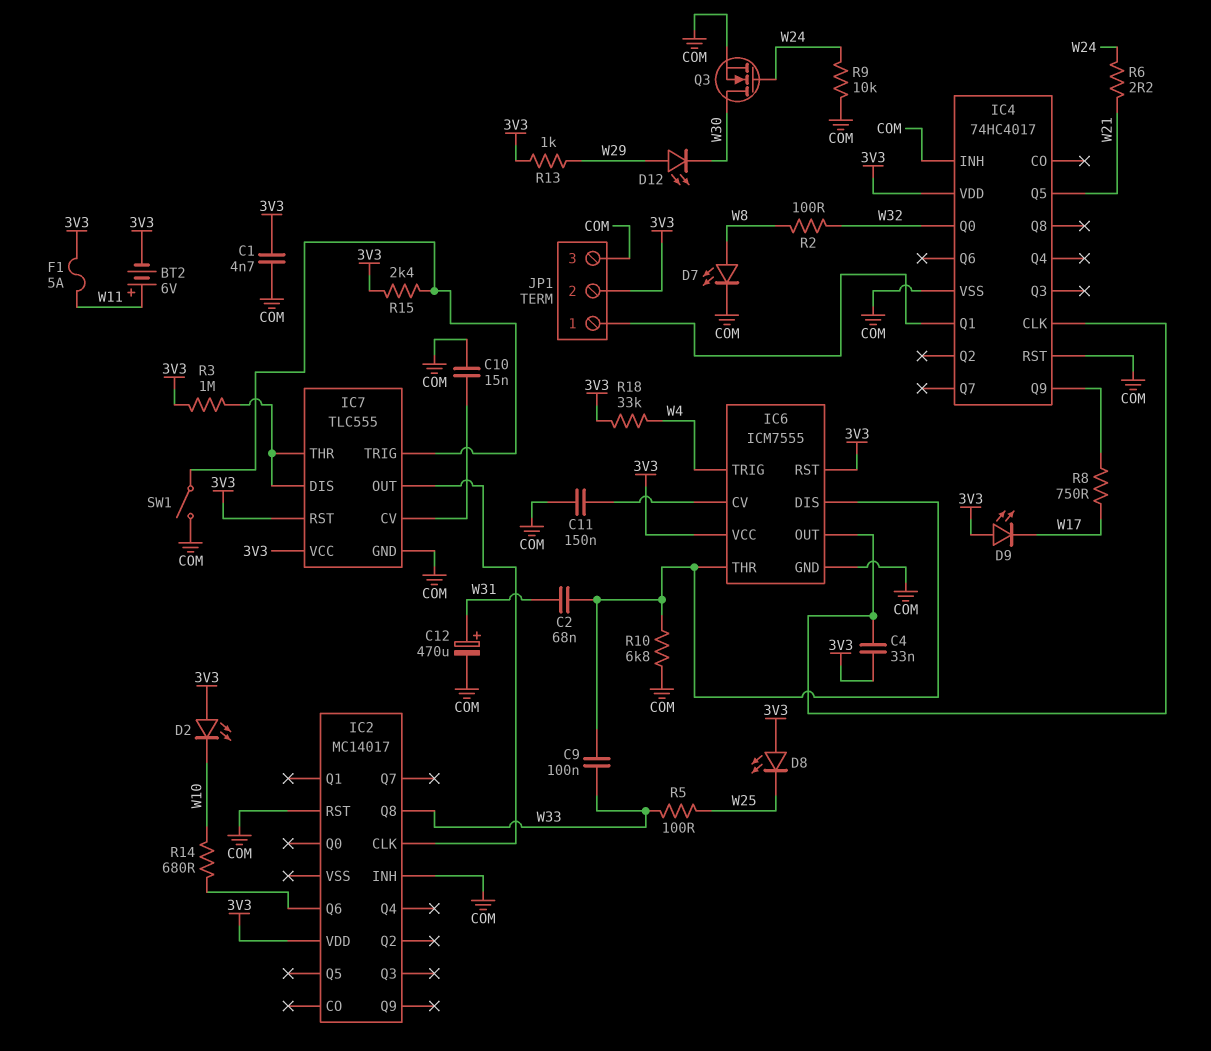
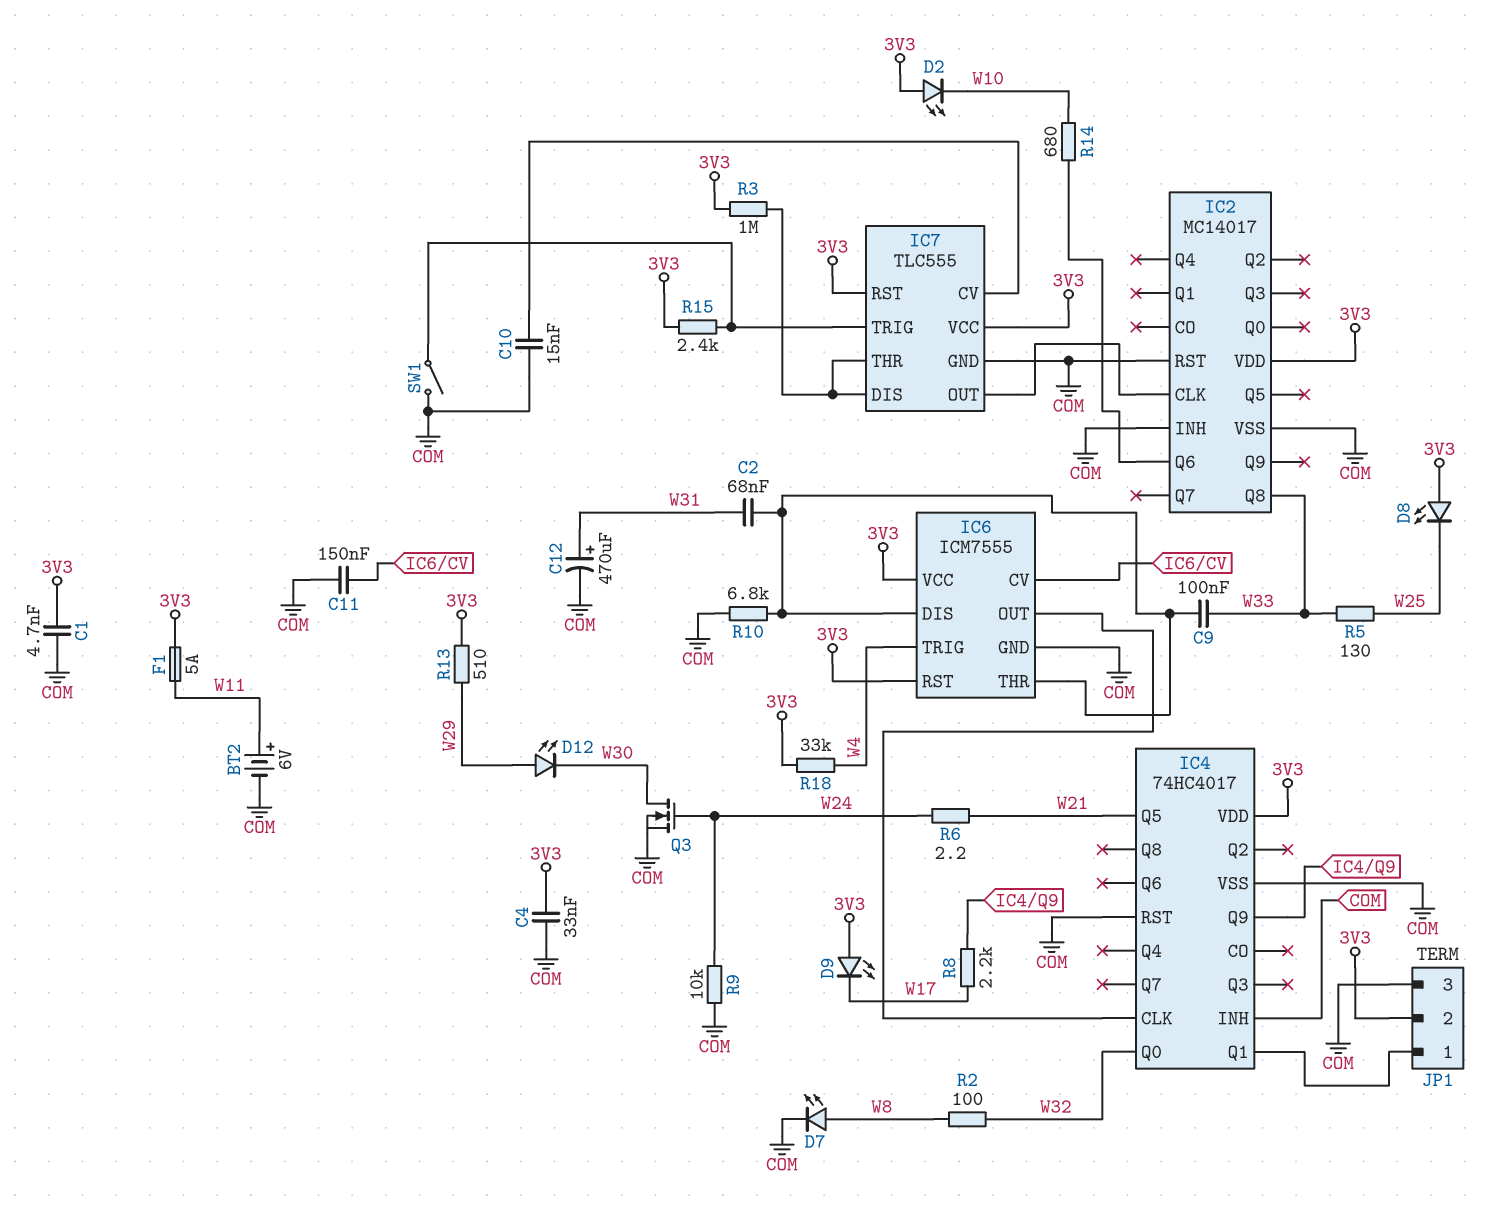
BT2: 6V (plus W11, minus 3V3) -> 6V (plus W11, minus COM)
C4: 33nF (3V3, IC4/CLK) -> 33nF (3V3, COM)
IC2 pin VSS: none -> COM
R5: 100 (W25, W33) -> 130 (W25, W33)
R8: 750 (IC4/Q9, W17) -> 2.2k (IC4/Q9, W17)
R13: 1k (3V3, W29) -> 510 (3V3, W29)

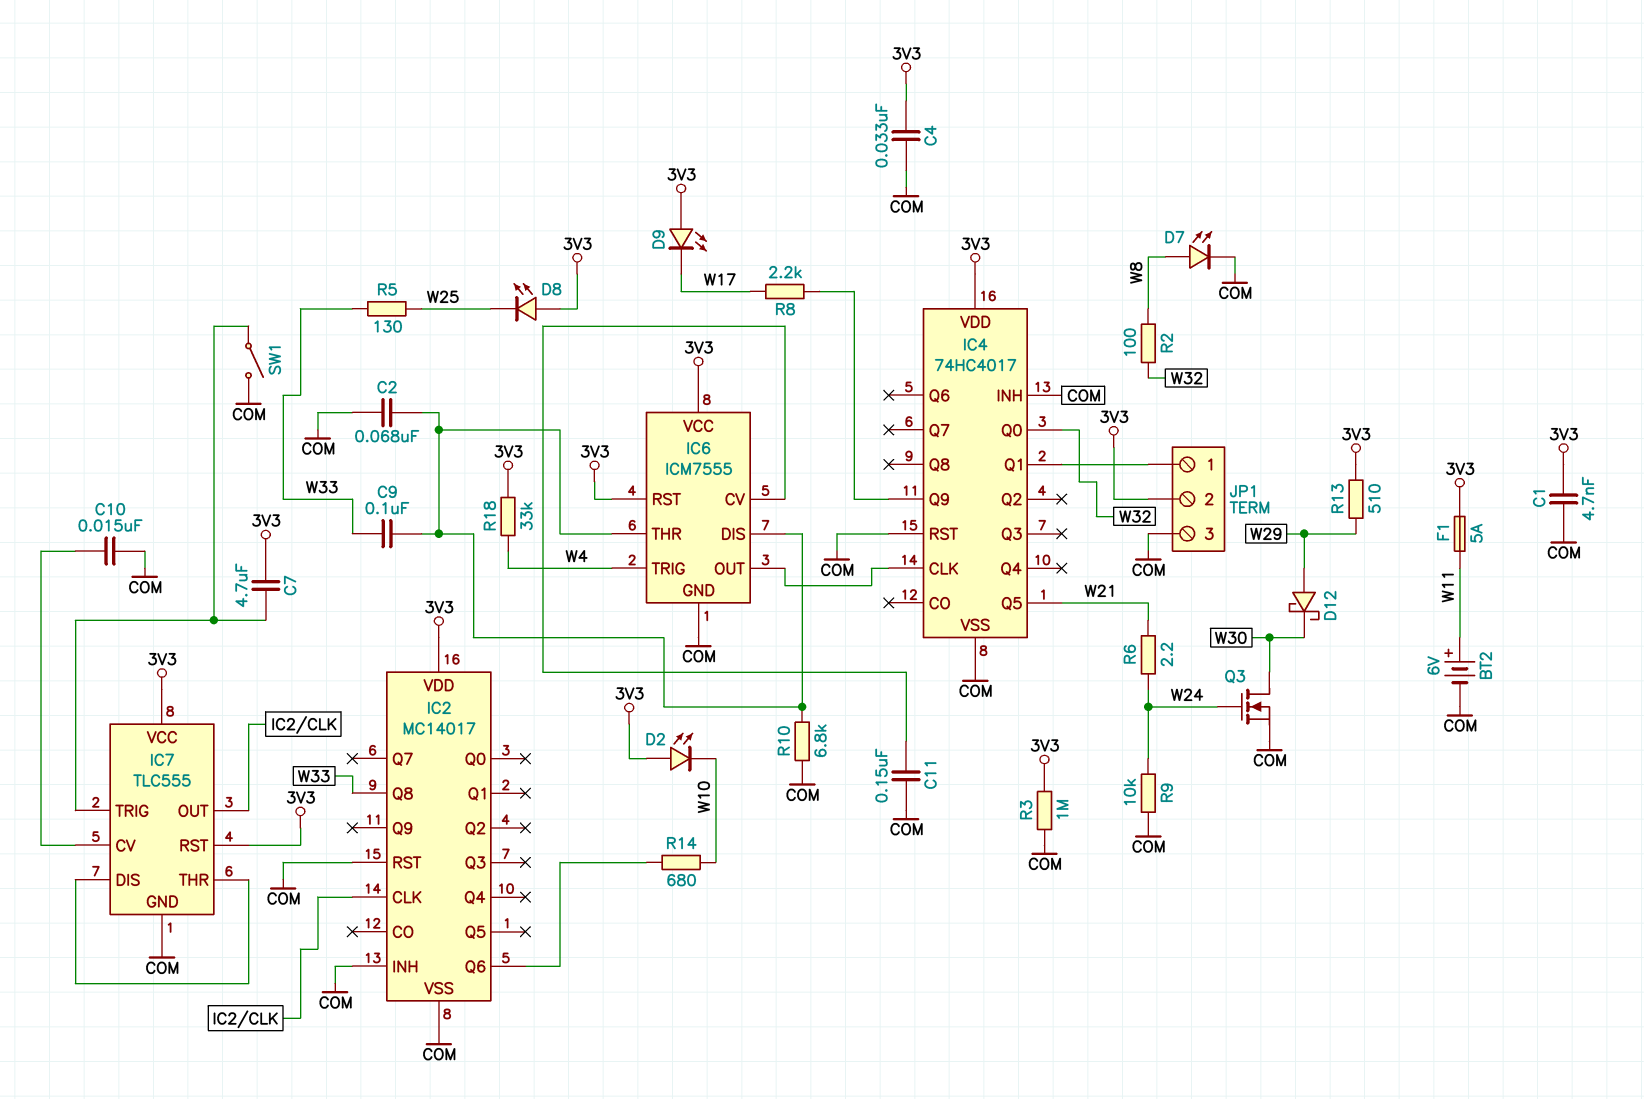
C2: 68nF (IC6/DIS, W31) -> 68nF (COM, IC6/DIS)
C7: none -> 4.7uF (3V3, IC7/TRIG)
C12: 470uF (plus W31, minus COM) -> none
D12: LED (A W29, K W30) -> schottky (A W29, K W30)
R3: 1M (3V3, IC7/DIS) -> 1M (3V3, COM)
R15: 2.4k (3V3, IC7/TRIG) -> none

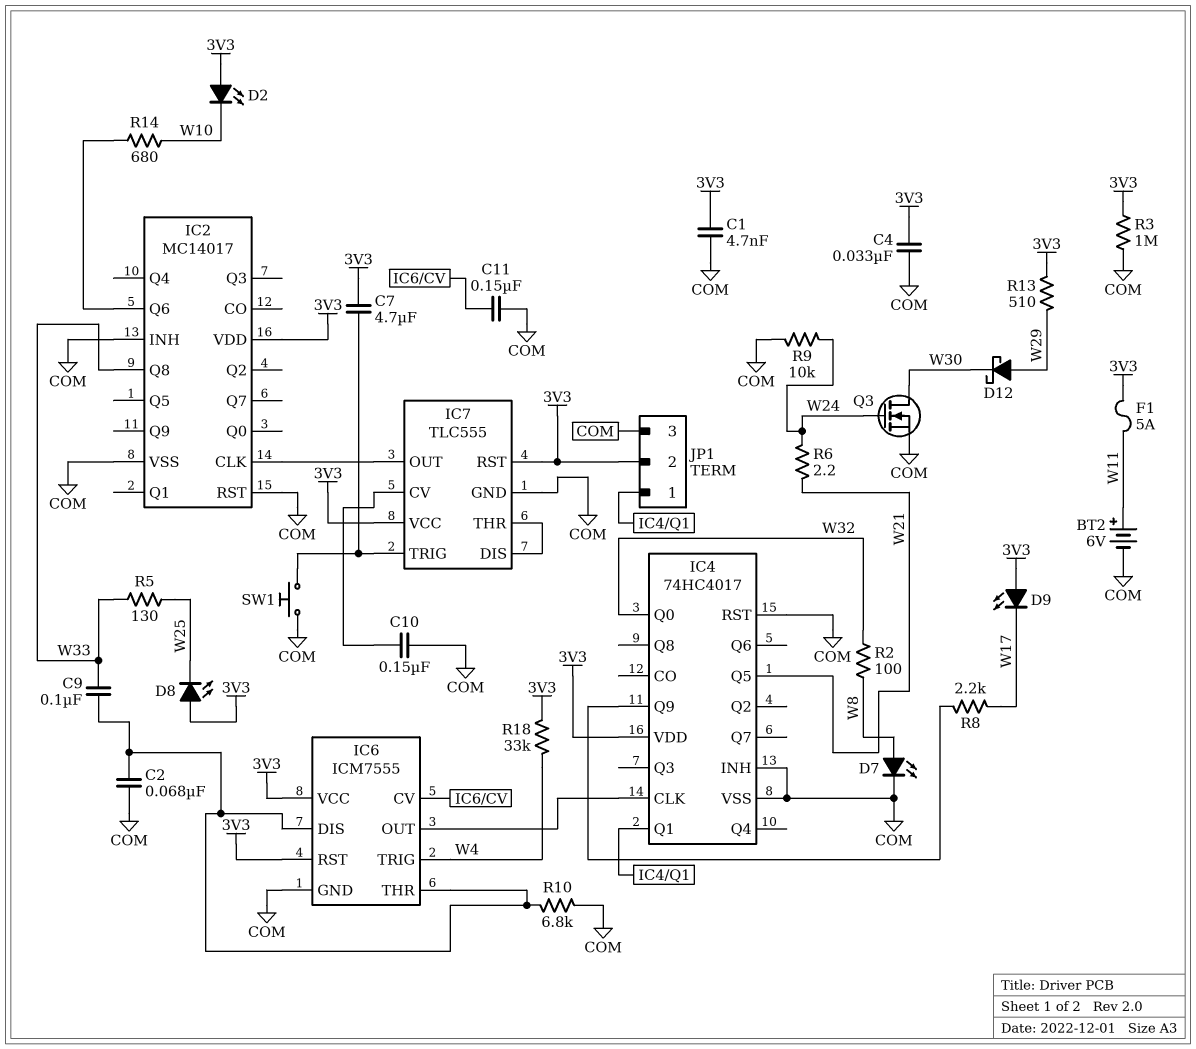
C10: 15nF (COM, IC7/CV) -> 150nF (COM, IC7/CV)
SW1: switch (COM, IC7/TRIG) -> button (COM, IC7/TRIG)

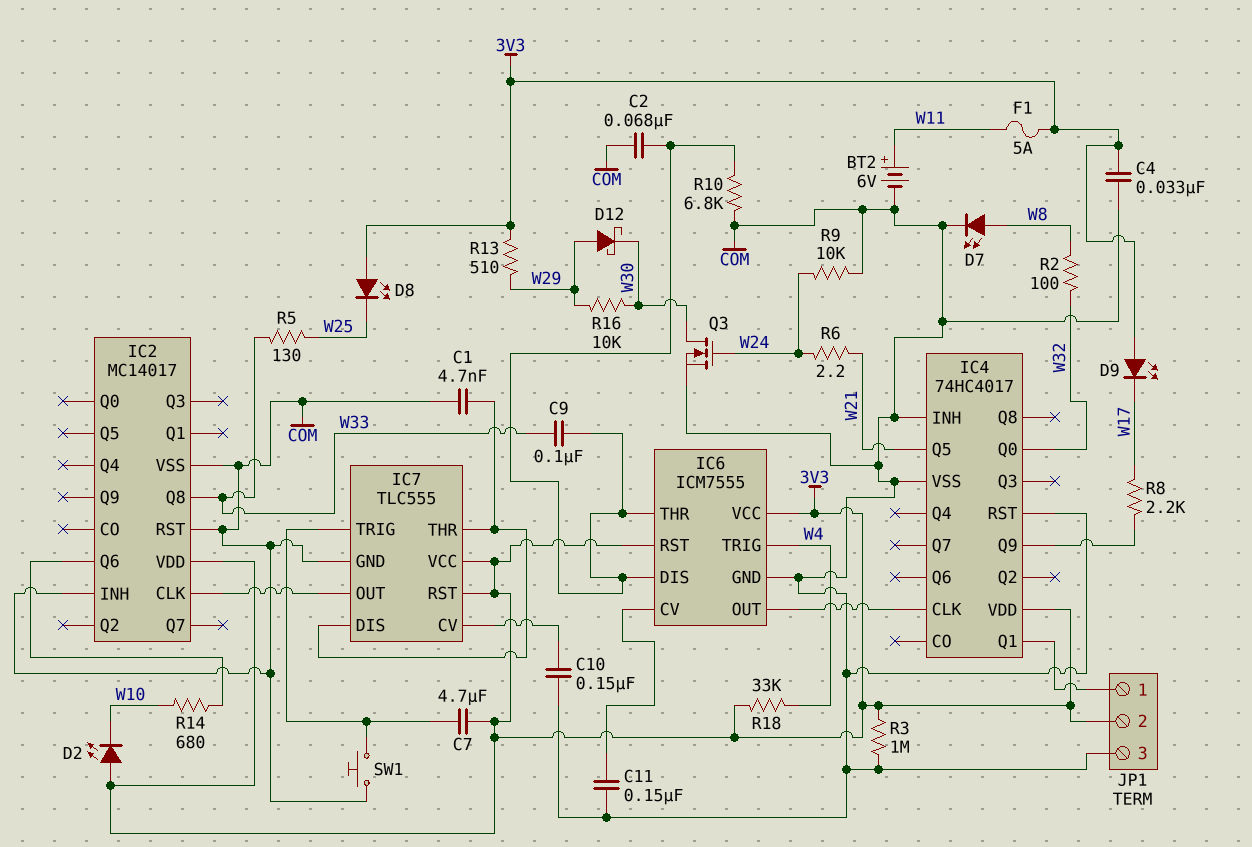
C1: 4.7nF (3V3, COM) -> 4.7nF (COM, IC7/DIS)
R16: none -> 10k (W29, W30)

